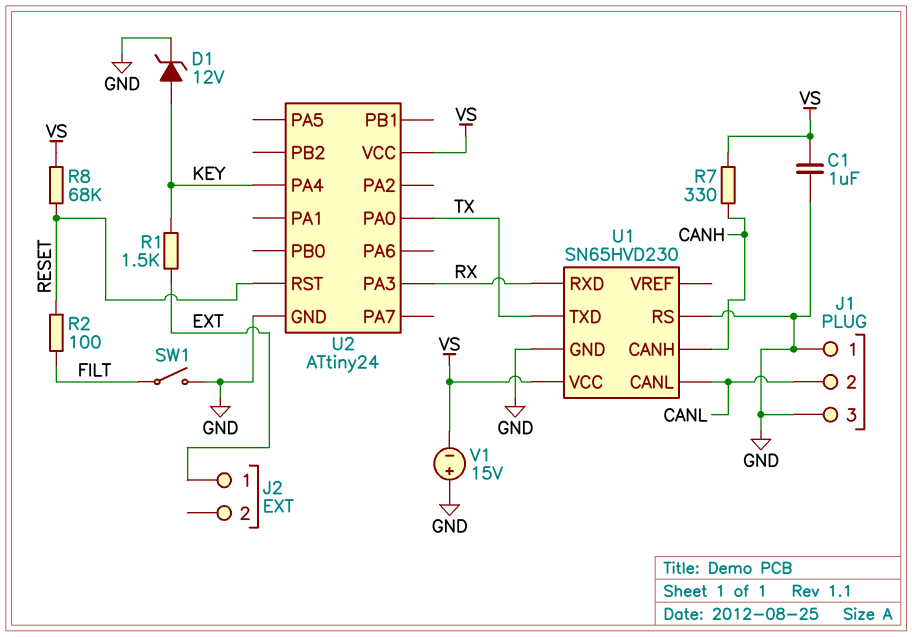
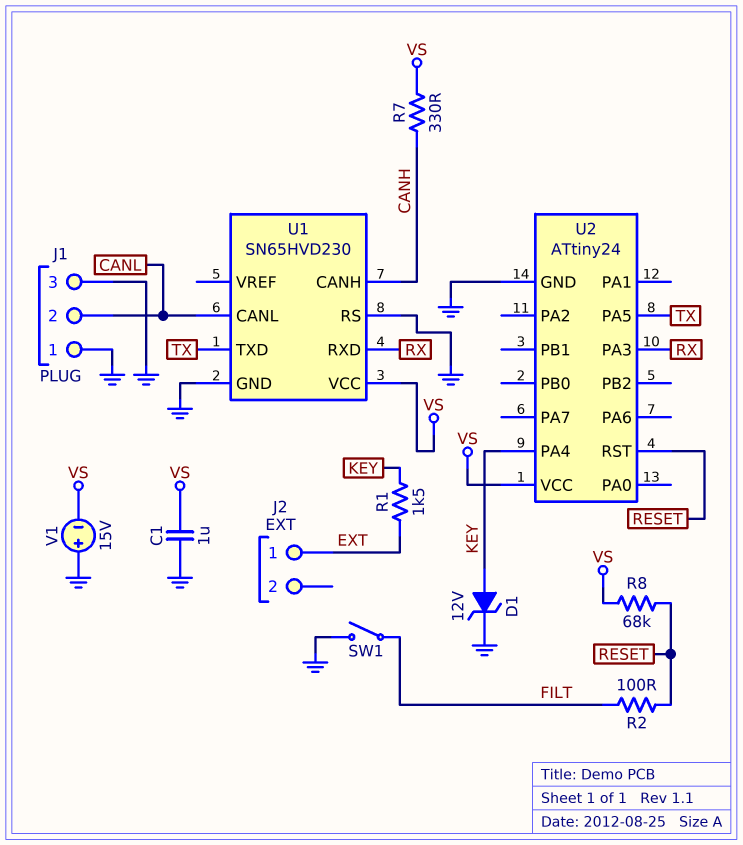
U2 pin PA0: TX -> none
U2 pin PA5: none -> TX

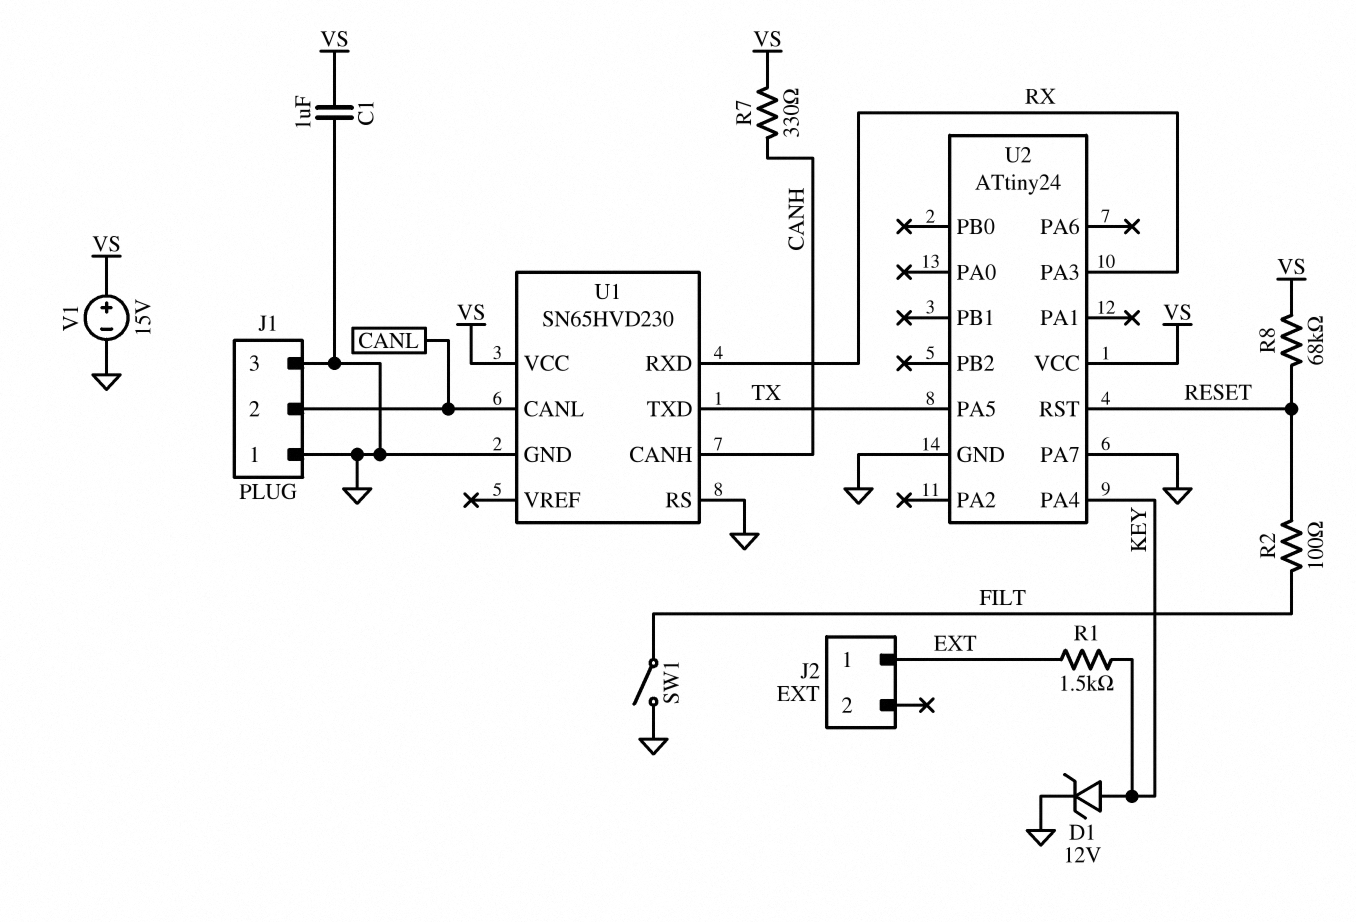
U2 pin PA7: none -> GND
V1: 15V (plus GND, minus VS) -> 15V (plus VS, minus GND)

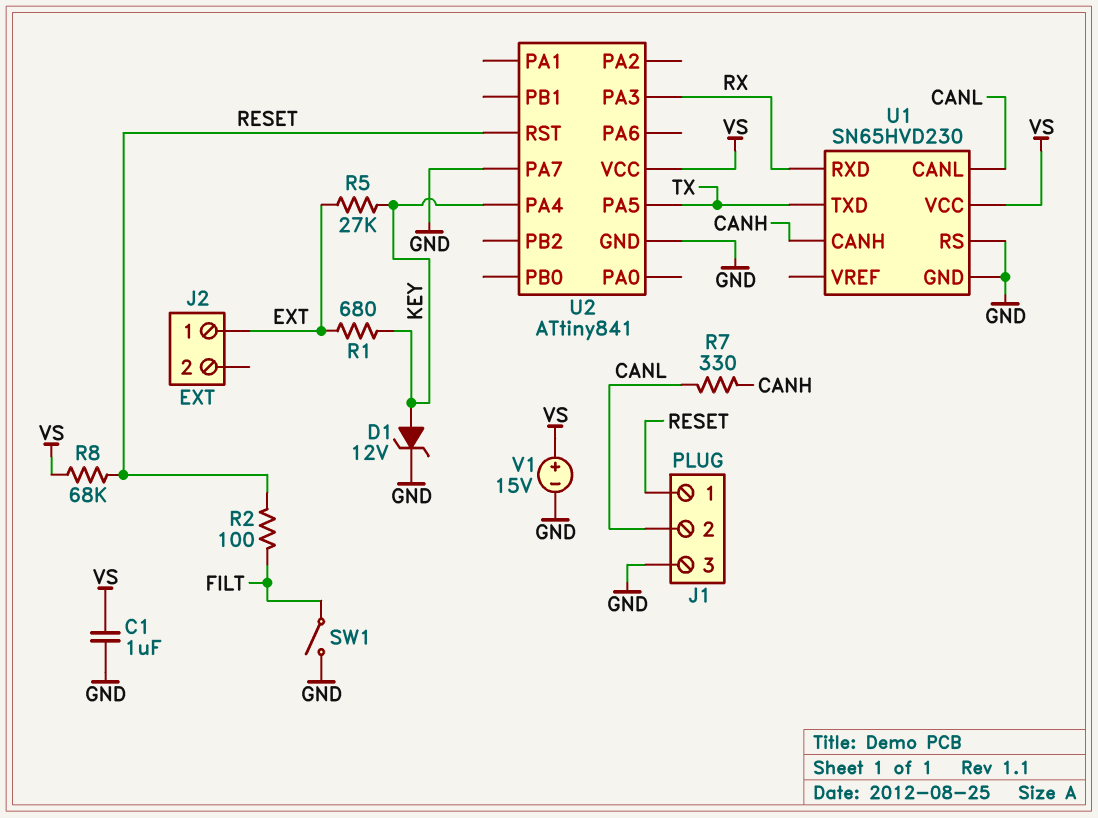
J1 pin 1: GND -> RESET
R1: 1.5k (EXT, KEY) -> 680 (EXT, KEY)
R5: none -> 27k (EXT, KEY)
R7: 330 (CANH, VS) -> 330 (CANH, CANL)
U2: ATtiny24 -> ATtiny841

